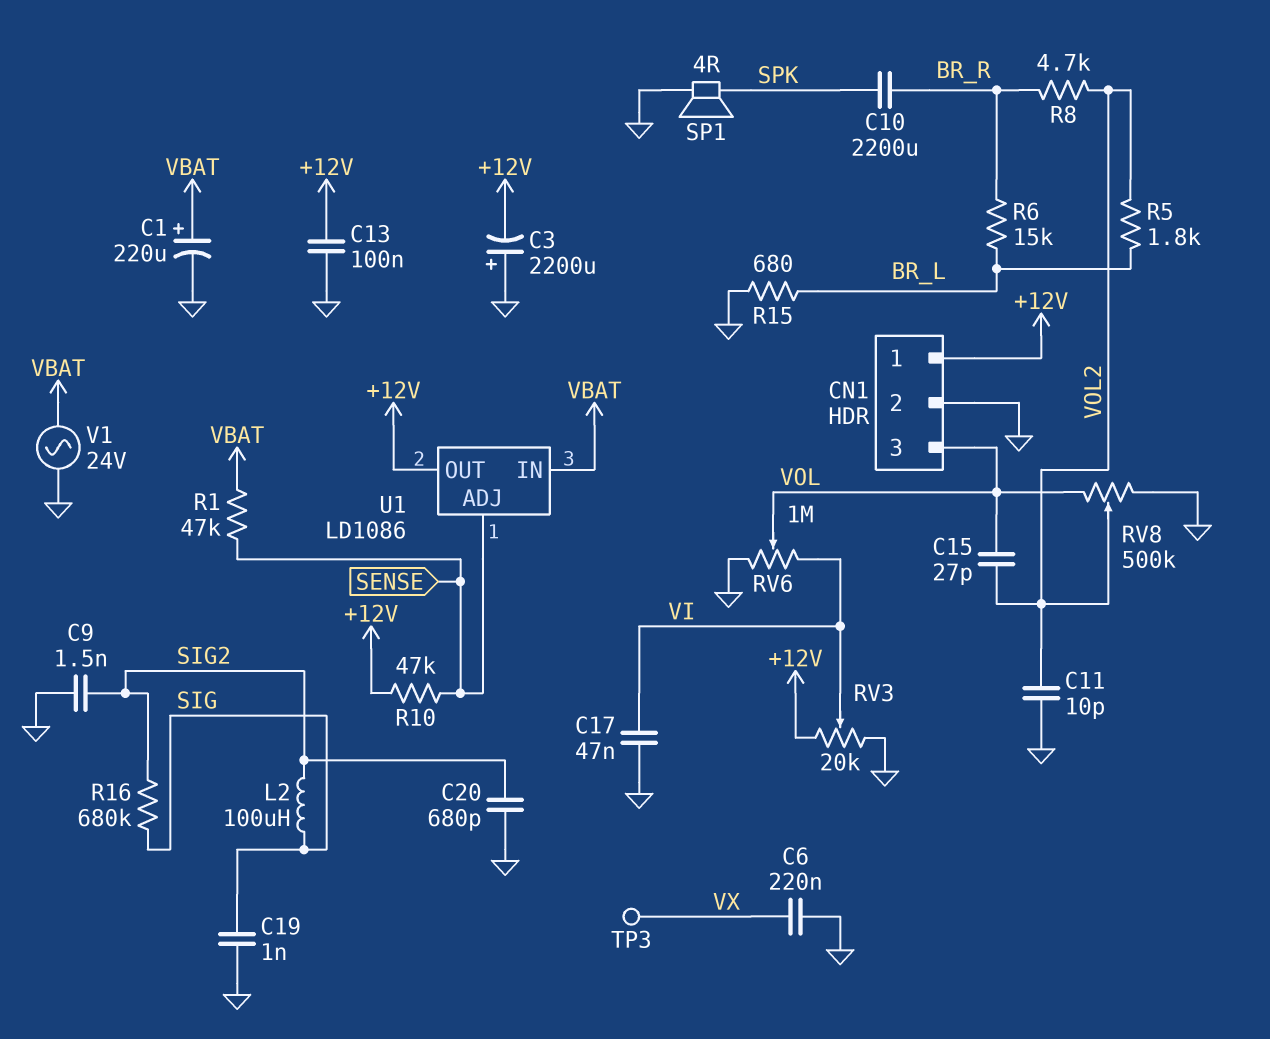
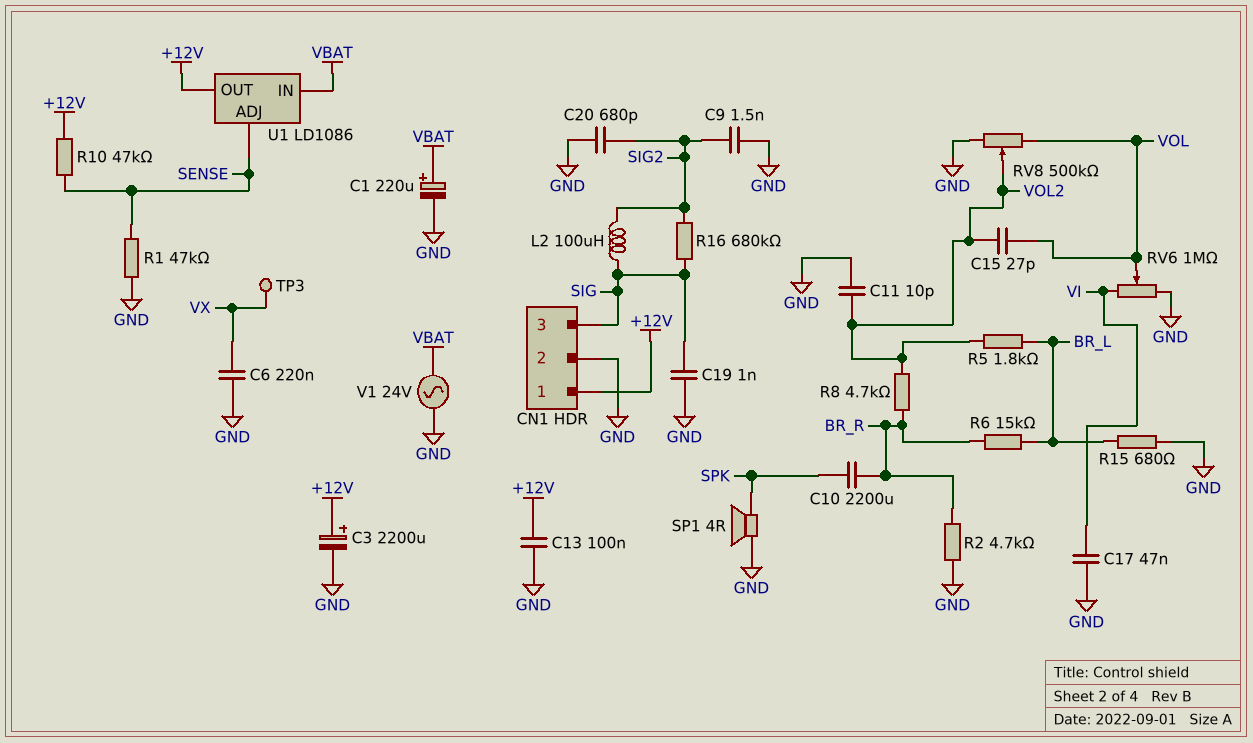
C3: 2200uF (plus GND, minus +12V) -> 2200uF (plus +12V, minus GND)
CN1 pin 3: VOL -> SIG
R1: 47k (SENSE, VBAT) -> 47k (GND, SENSE)
R2: none -> 4.7k (BR_R, GND)
RV3: 20k (+12V, GND, wiper VI) -> none

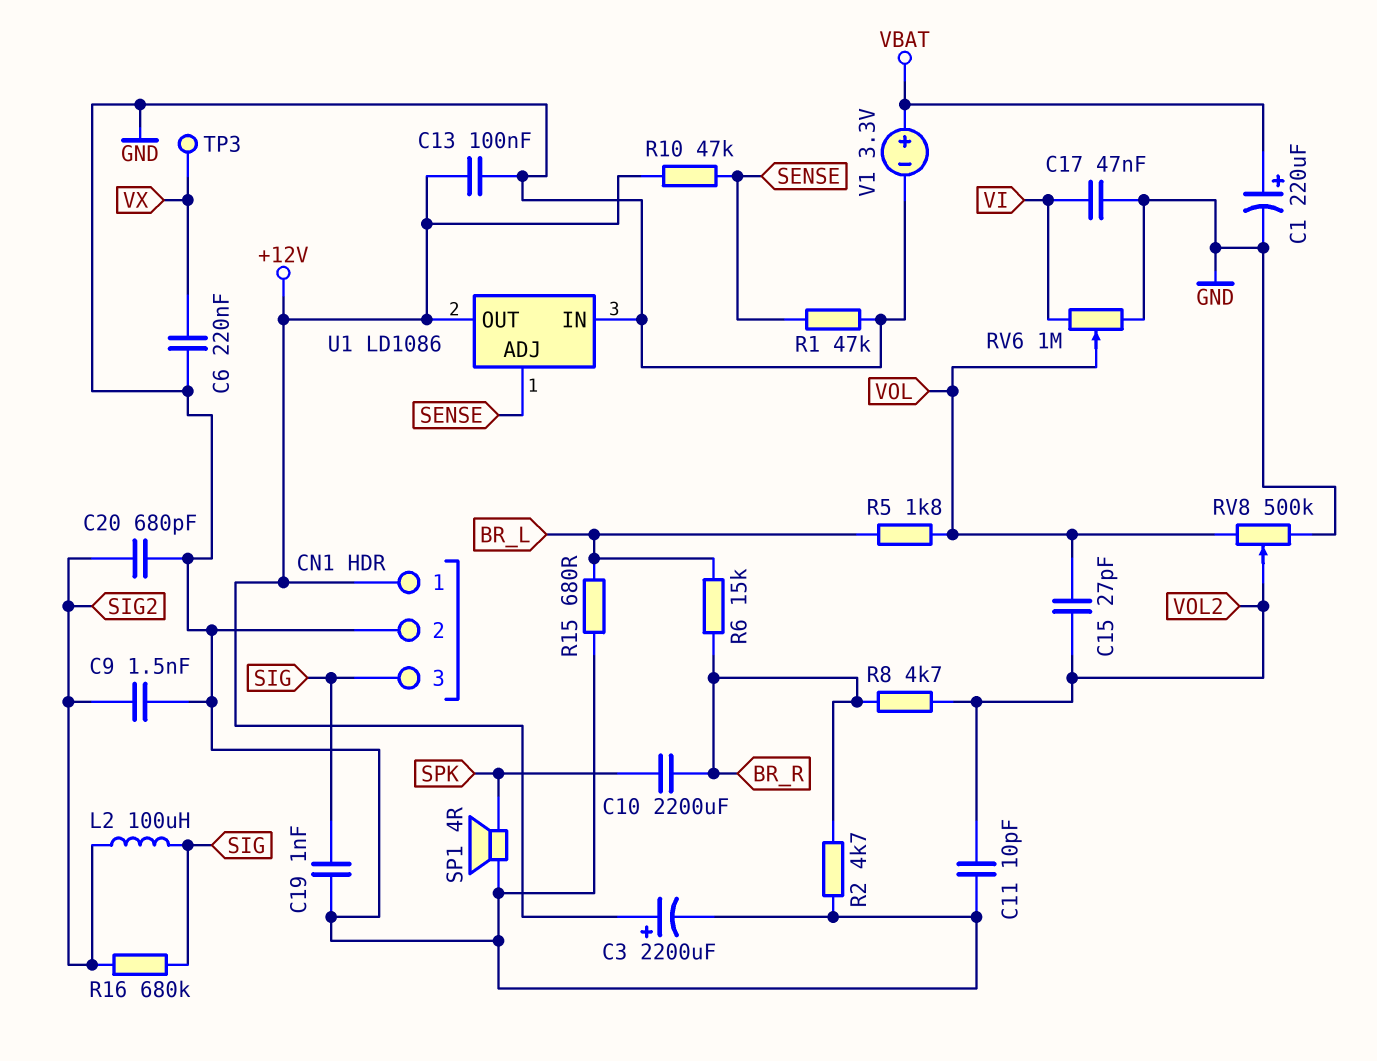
R5: 1.8k (BR_L, VOL2) -> 1.8k (BR_L, VOL)
U1 pin IN: VBAT -> GND
V1: AC 24V (GND, VBAT) -> 3.3V (plus VBAT, minus GND)

